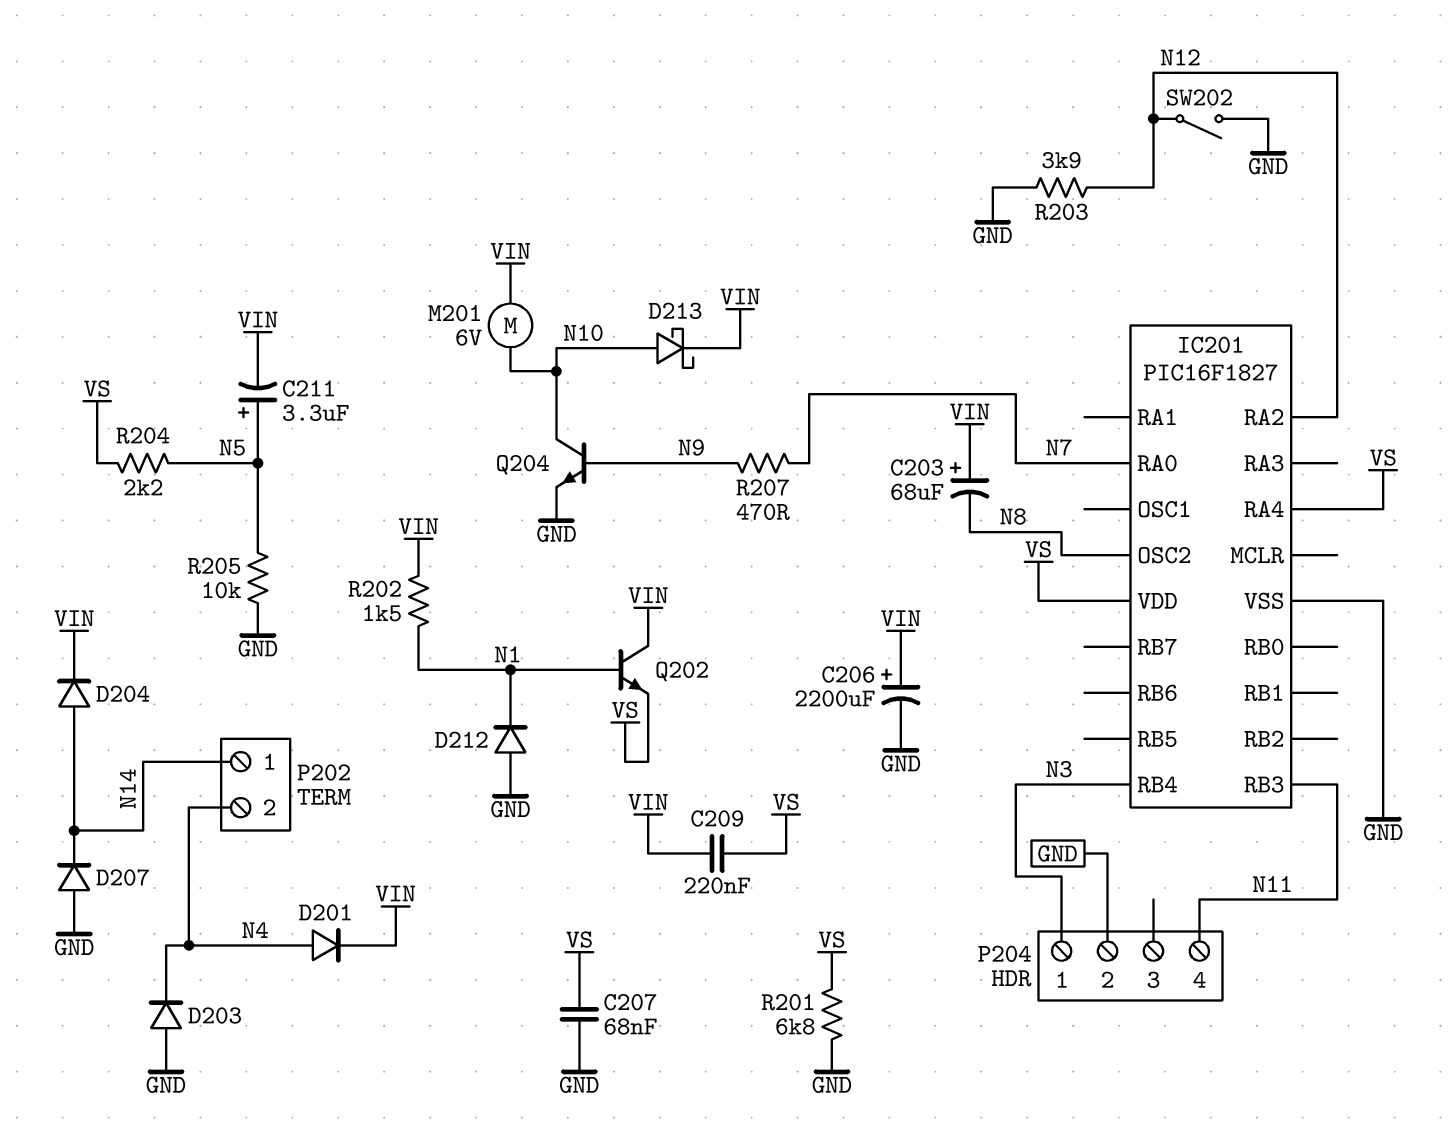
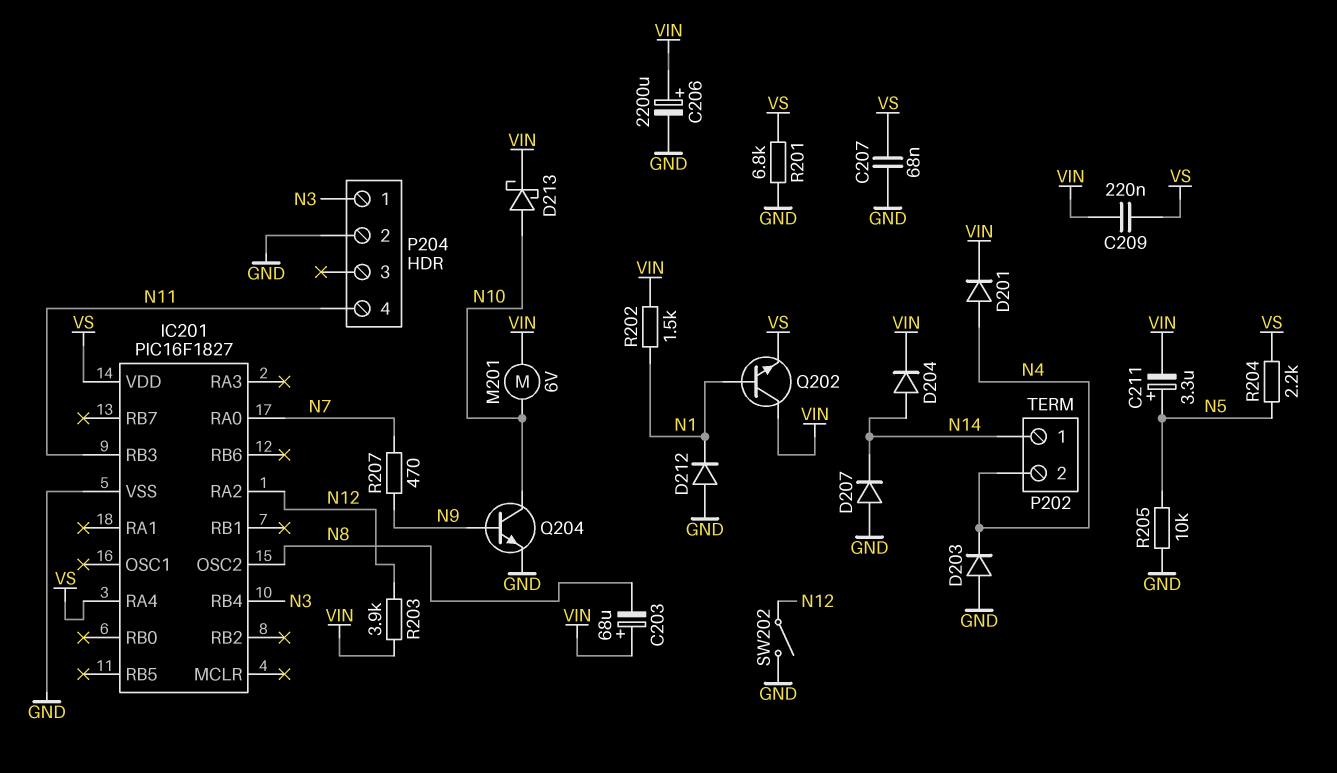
R203: 3.9k (GND, N12) -> 3.9k (N12, VIN)

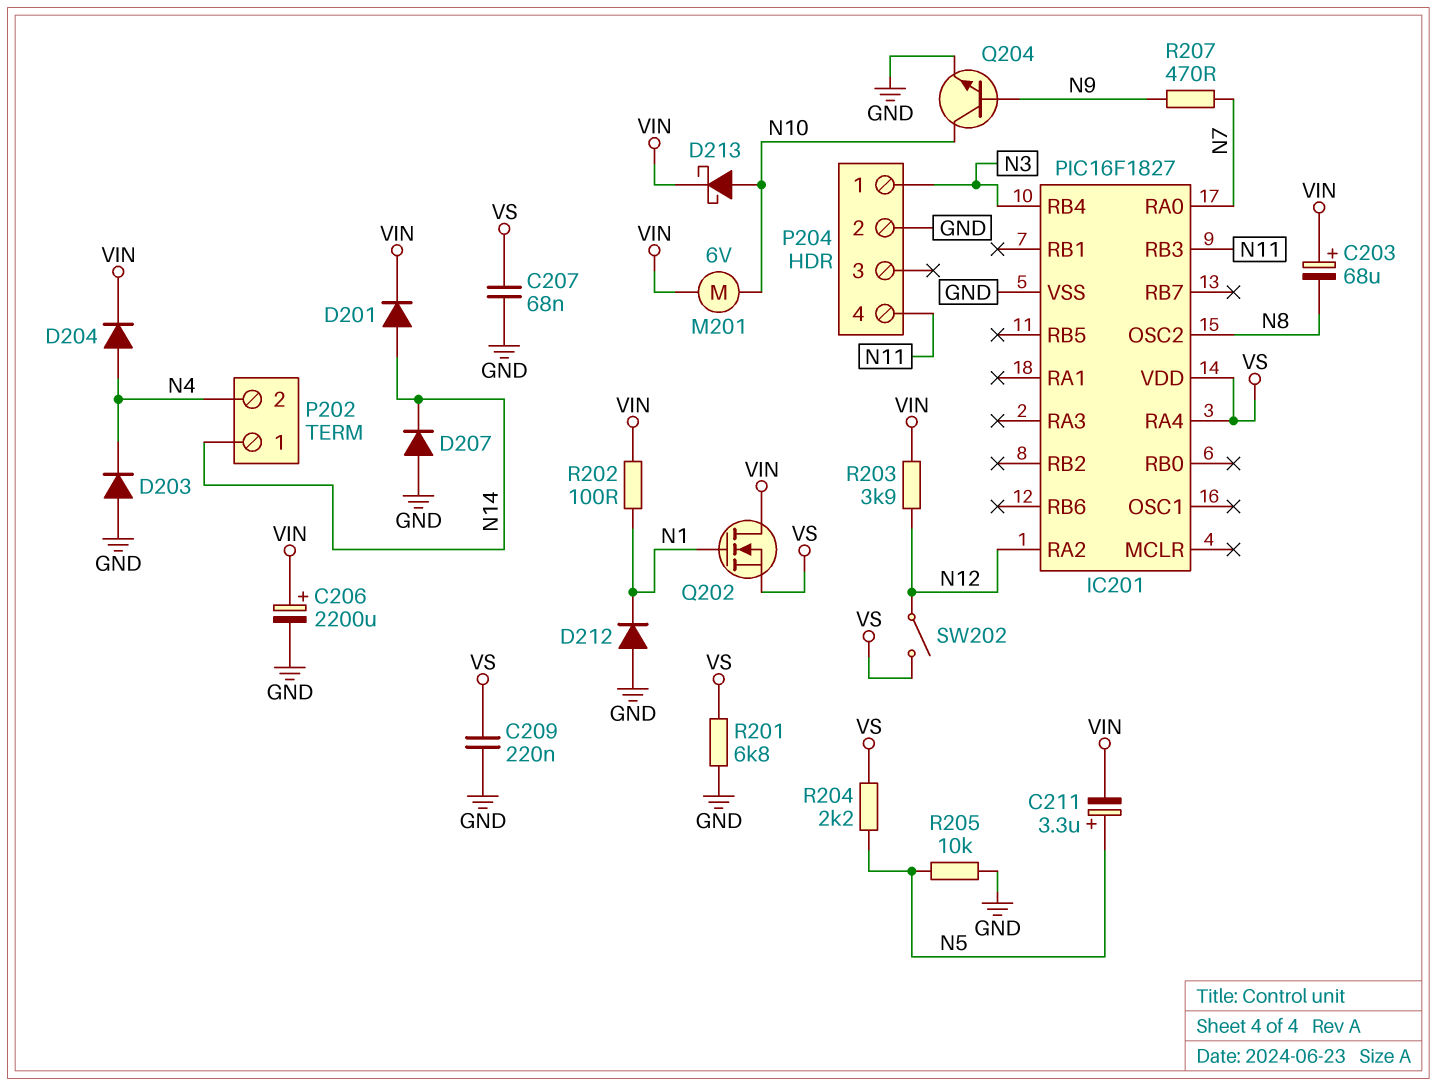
C209: 220nF (VIN, VS) -> 220nF (GND, VS)
D201: diode (A N4, K VIN) -> diode (A N14, K VIN)
D204: diode (A N14, K VIN) -> diode (A N4, K VIN)
Q202: NPN (B N1, C VIN, E VS) -> NMOS (G N1, D VIN, S VS)
R202: 1.5k (N1, VIN) -> 100 (N1, VIN)
SW202: switch (GND, N12) -> switch (N12, VS)

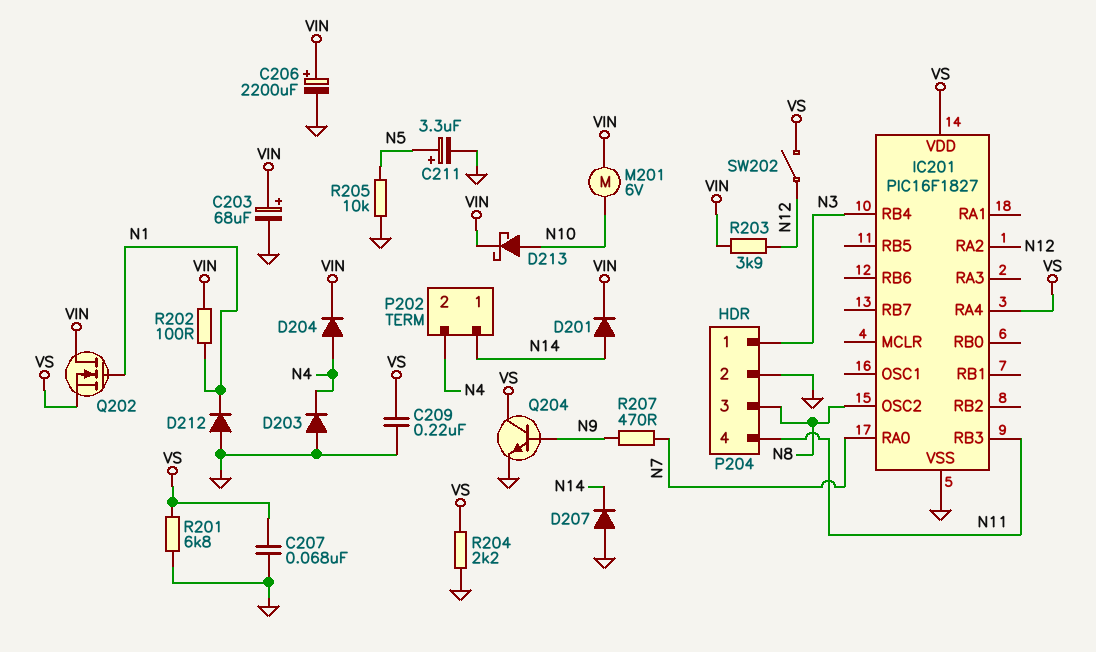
C203: 68uF (plus VIN, minus N8) -> 68uF (plus VIN, minus GND)
C211: 3.3uF (plus N5, minus VIN) -> 3.3uF (plus N5, minus GND)
P204 pin 3: none -> N8
Q204: NPN (B N9, C N10, E GND) -> NPN (B N9, C VS, E GND)
R204: 2.2k (N5, VS) -> 2.2k (GND, VS)

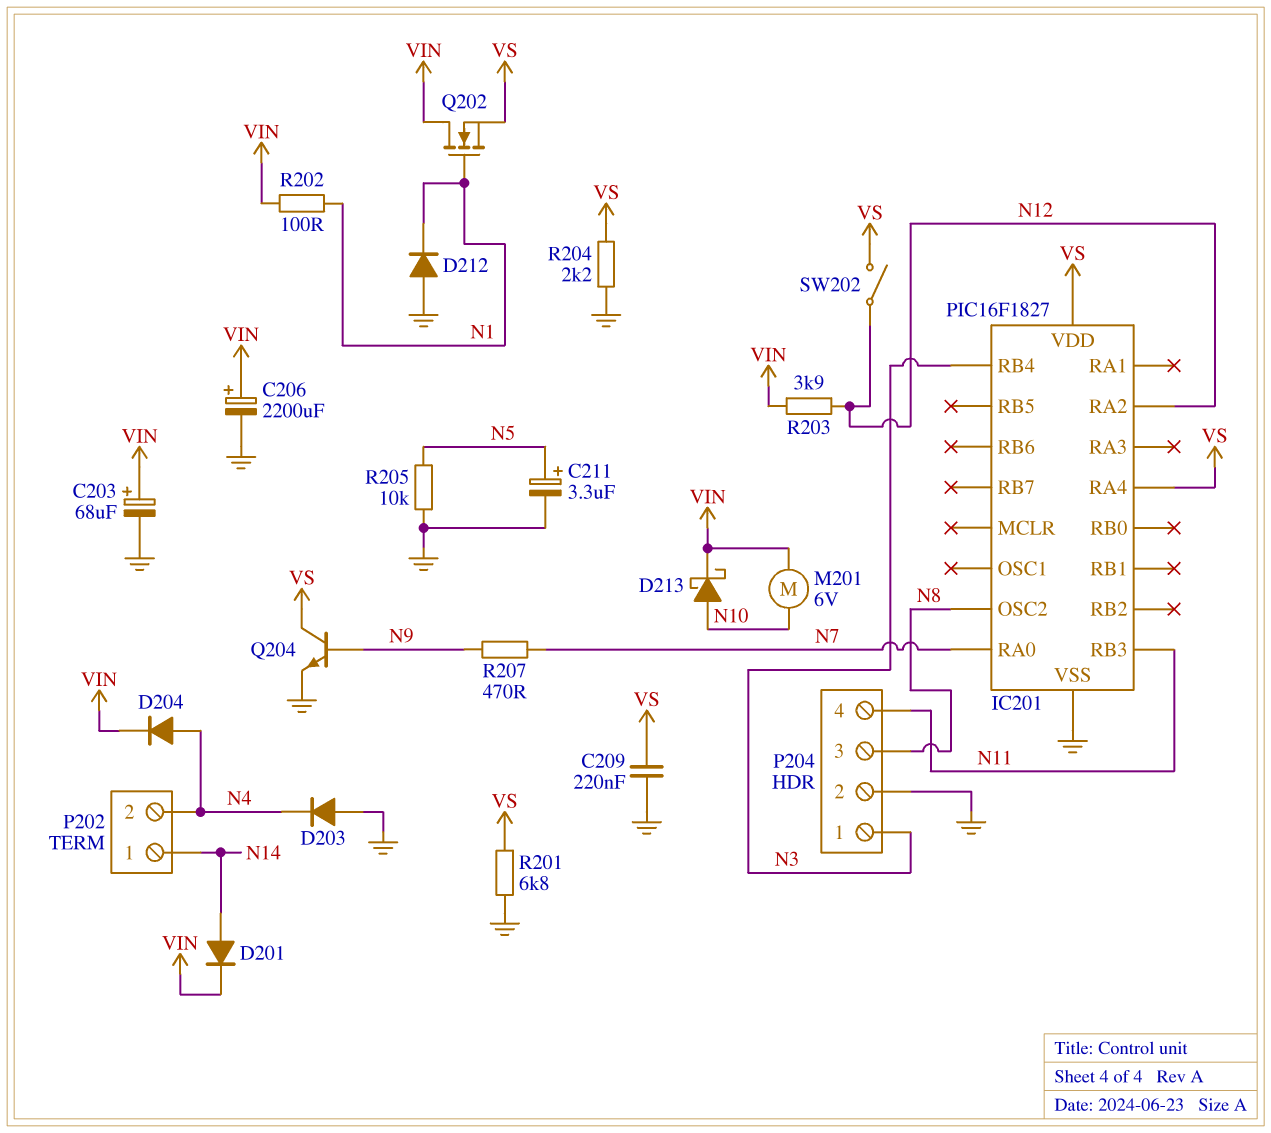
C207: 68nF (GND, VS) -> none
D207: diode (A GND, K N14) -> none

